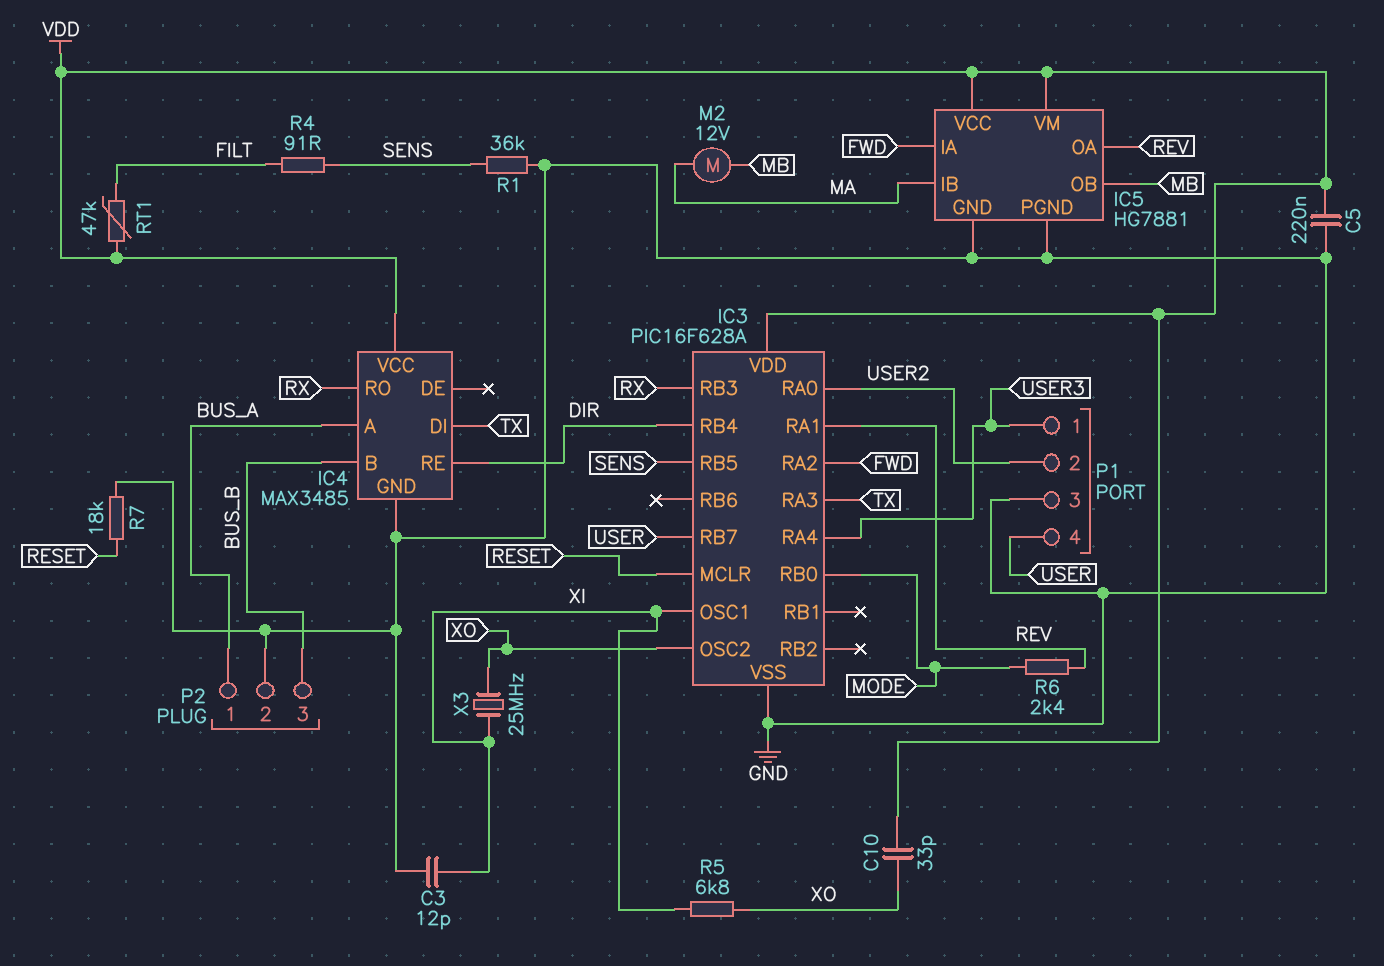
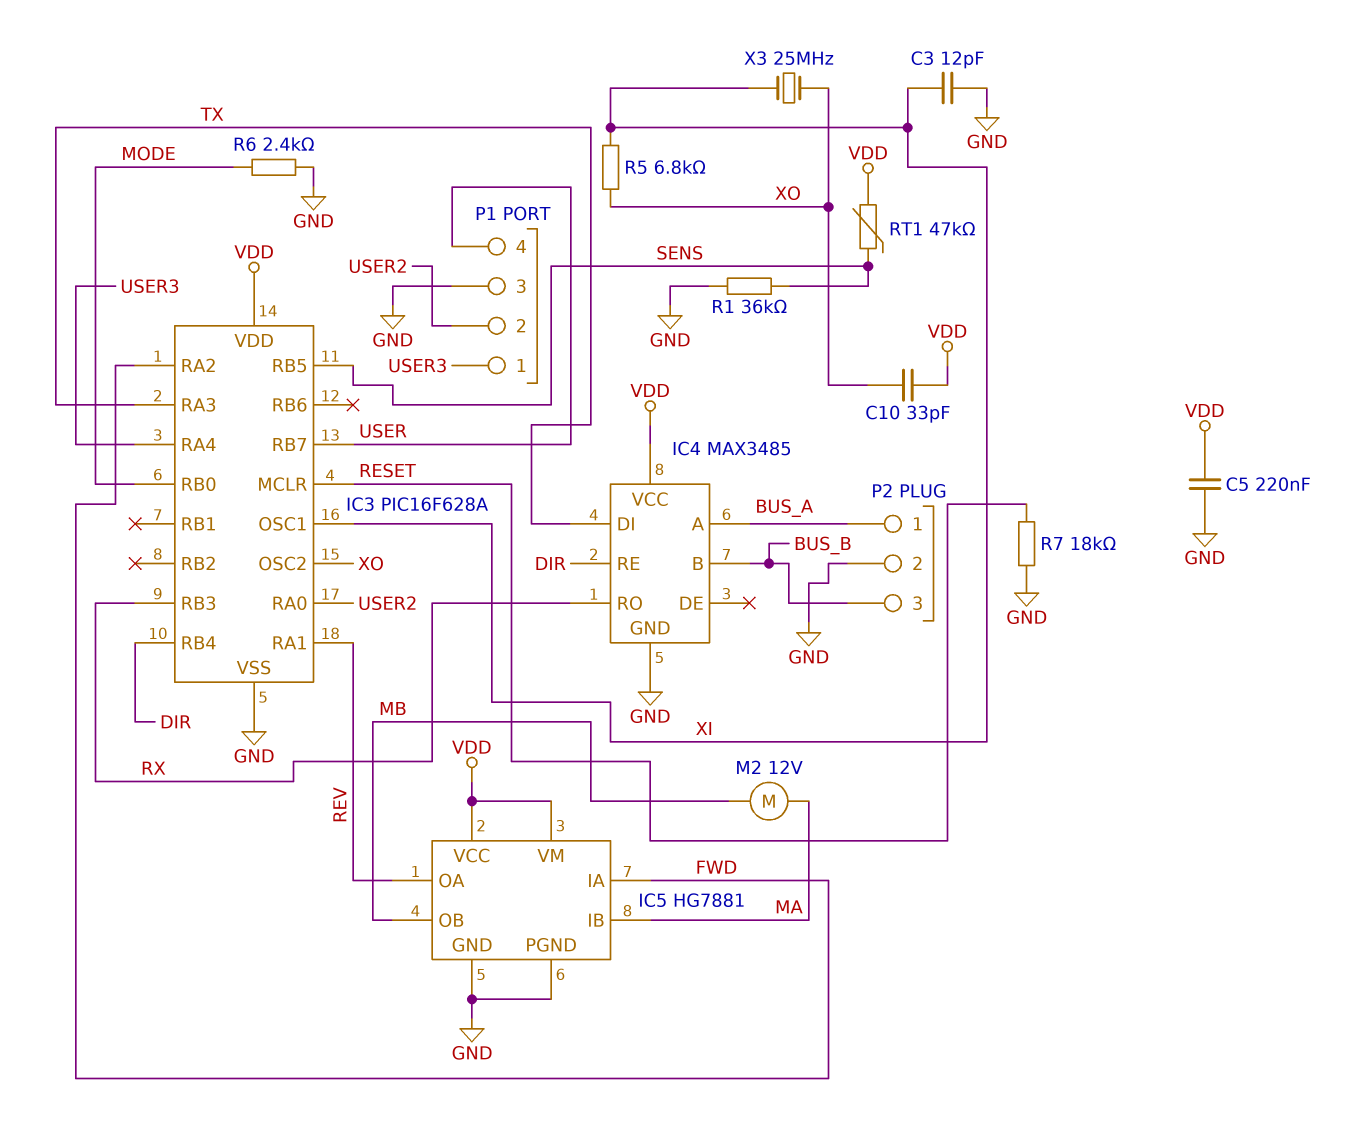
R4: 91 (FILT, SENS) -> none
R6: 2.4k (MODE, REV) -> 2.4k (GND, MODE)
RT1: 47k (FILT, VDD) -> 47k (SENS, VDD)

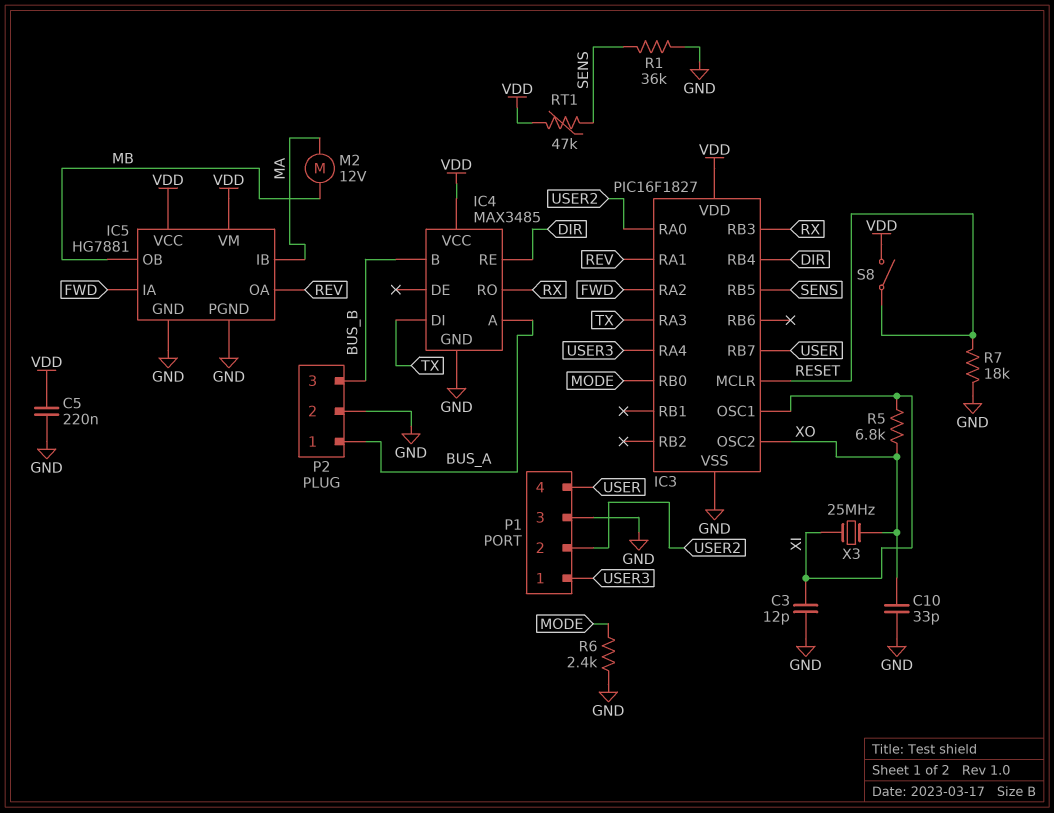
C10: 33pF (VDD, XO) -> 33pF (GND, XO)
IC3: PIC16F628A -> PIC16F1827
S8: none -> switch (RESET, VDD)

